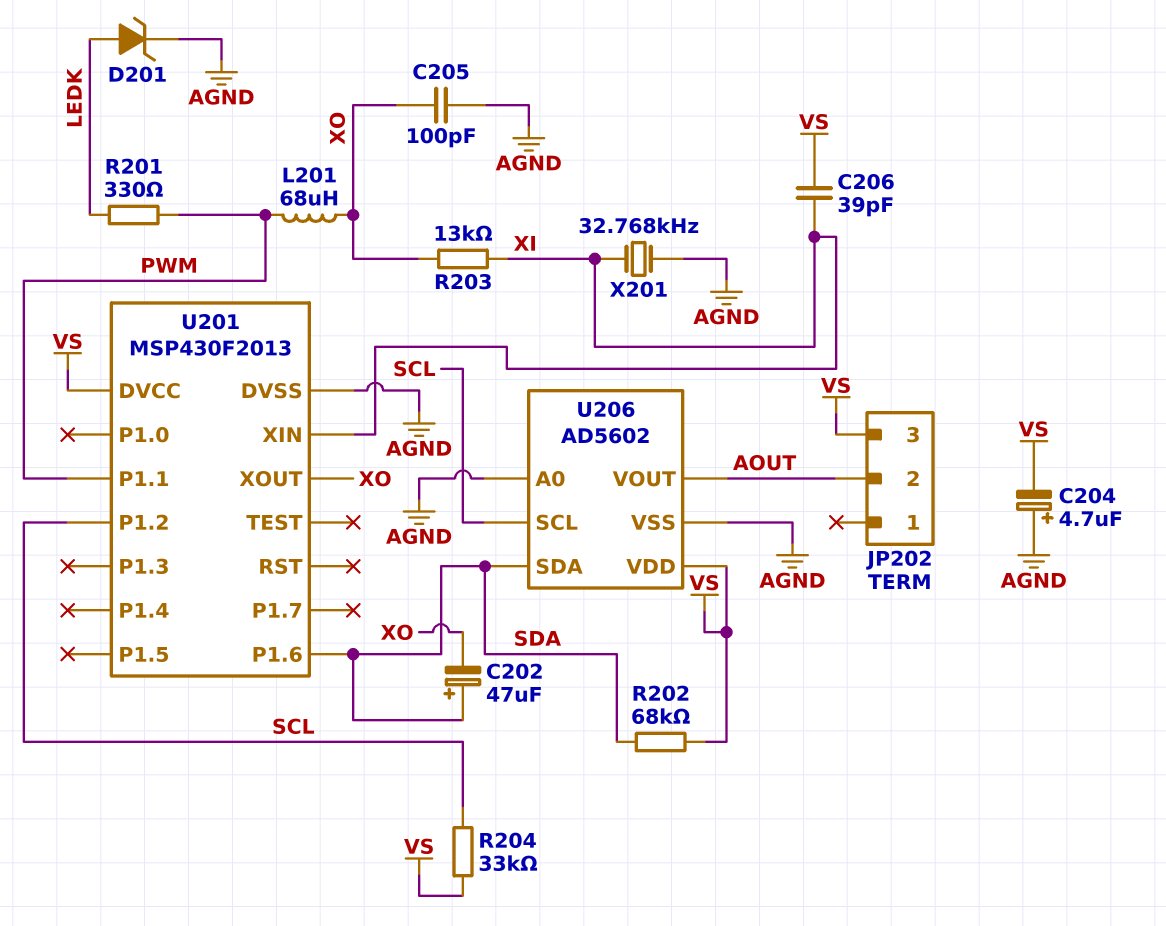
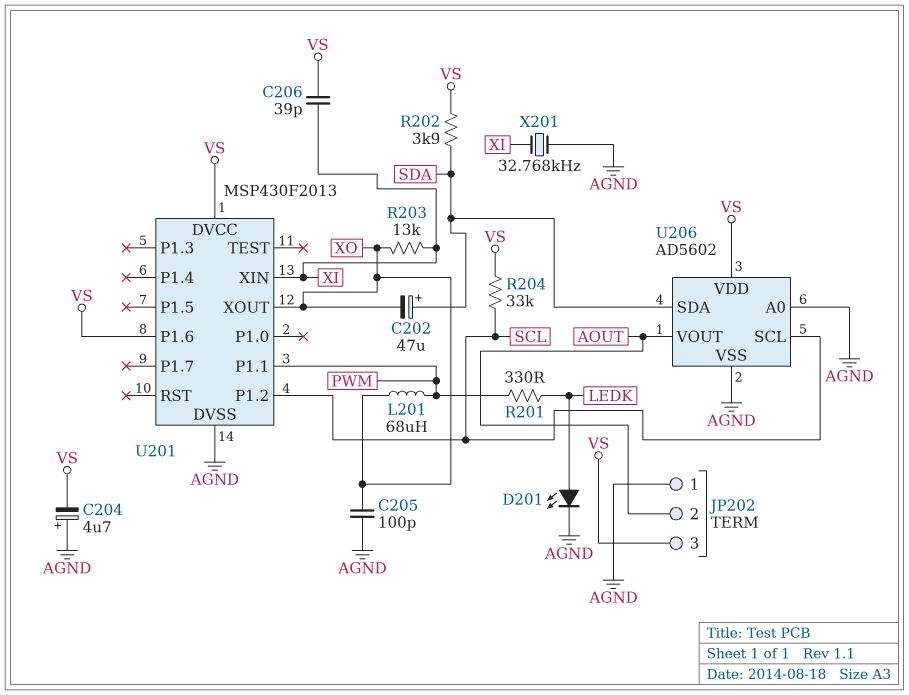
D201: zener (A LEDK, K AGND) -> LED (A LEDK, K AGND)
JP202 pin 1: none -> AGND
R202: 68k (SDA, VS) -> 3.9k (SDA, VS)
U201 pin P1.6: SDA -> VS

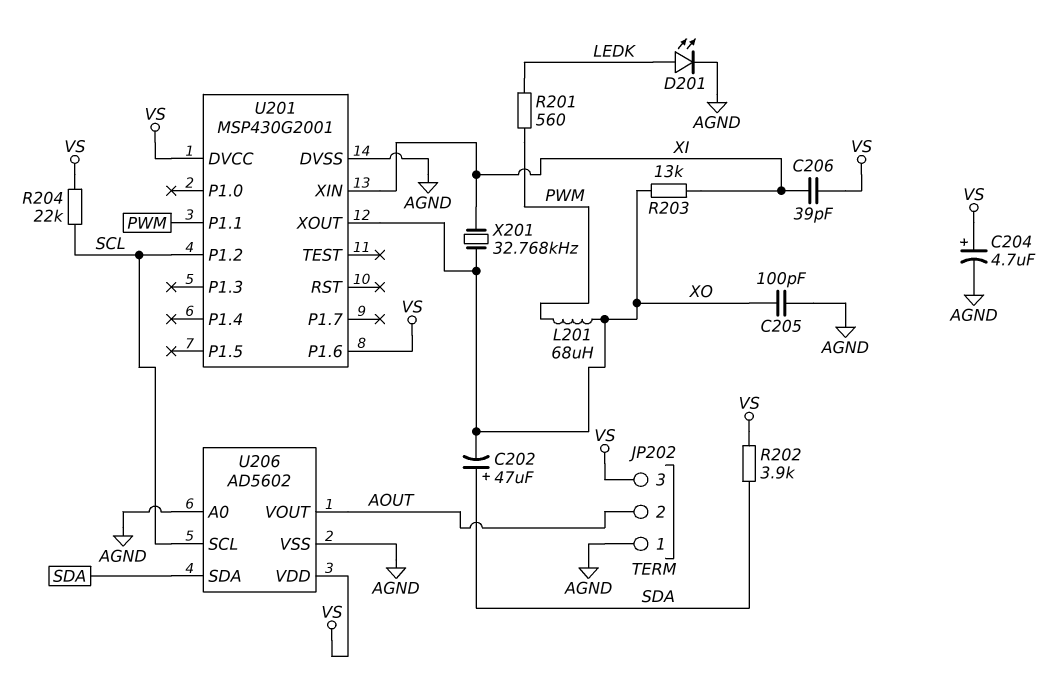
C204: 4.7uF (plus AGND, minus VS) -> 4.7uF (plus VS, minus AGND)
R201: 330 (LEDK, PWM) -> 560 (LEDK, PWM)
R204: 33k (SCL, VS) -> 22k (SCL, VS)
U201: MSP430F2013 -> MSP430G2001
X201: 32.768kHz (AGND, XI) -> 32.768kHz (XI, XO)

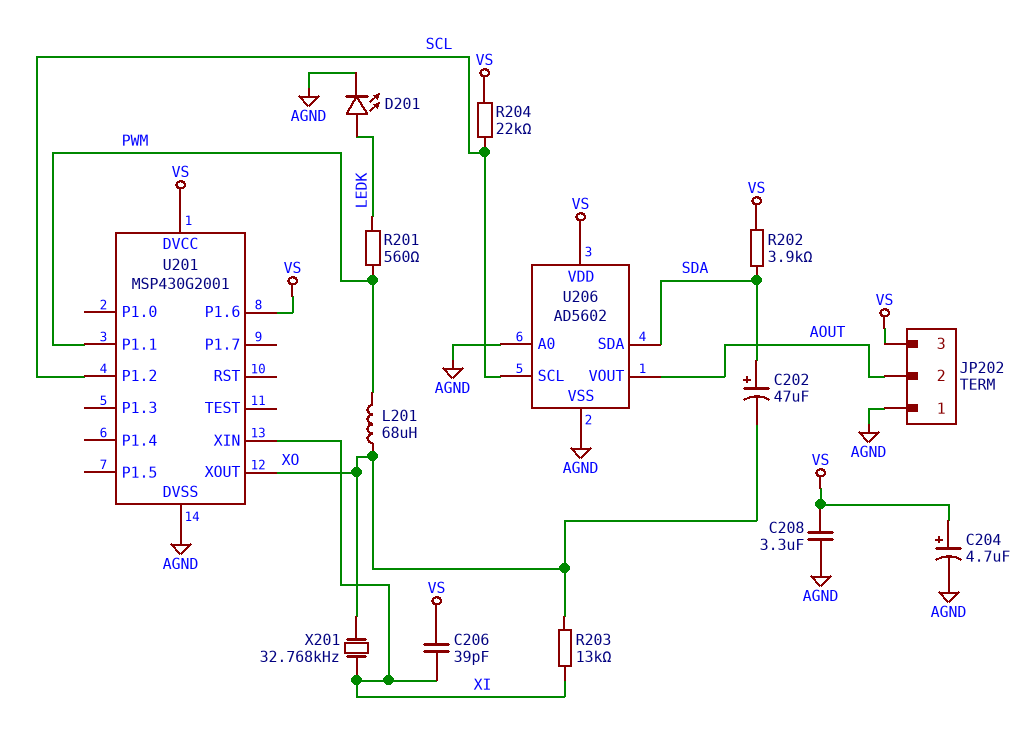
C205: 100pF (AGND, XO) -> none
C208: none -> 3.3uF (AGND, VS)

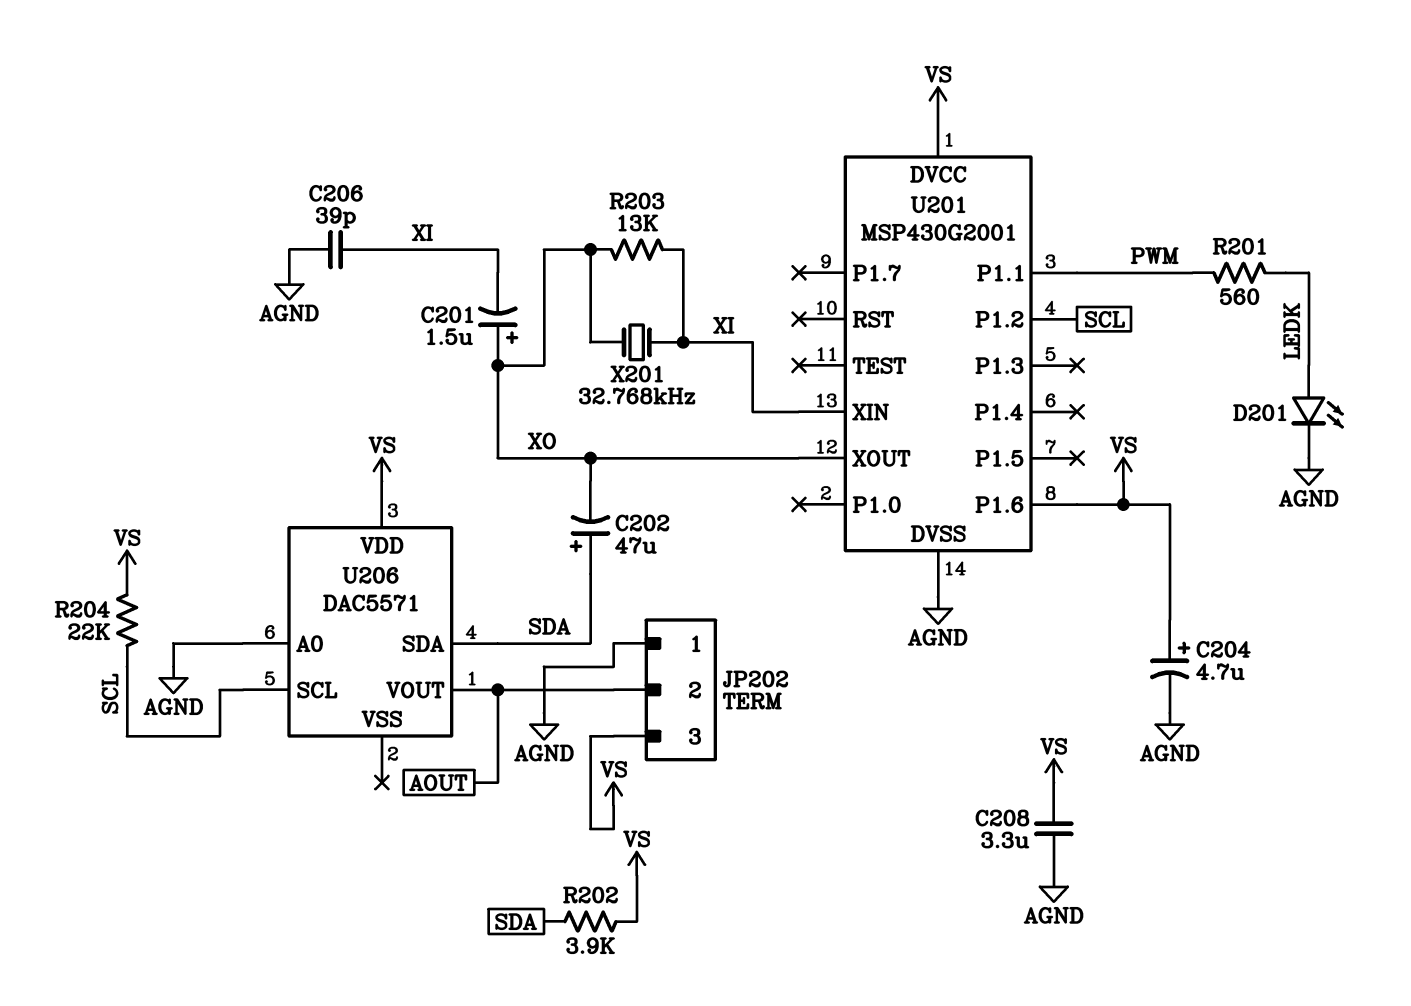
C201: none -> 1.5uF (plus XO, minus XI)
C206: 39pF (VS, XI) -> 39pF (AGND, XI)
L201: 68uH (PWM, XO) -> none
U206: AD5602 -> DAC5571
U206 pin VSS: AGND -> none

